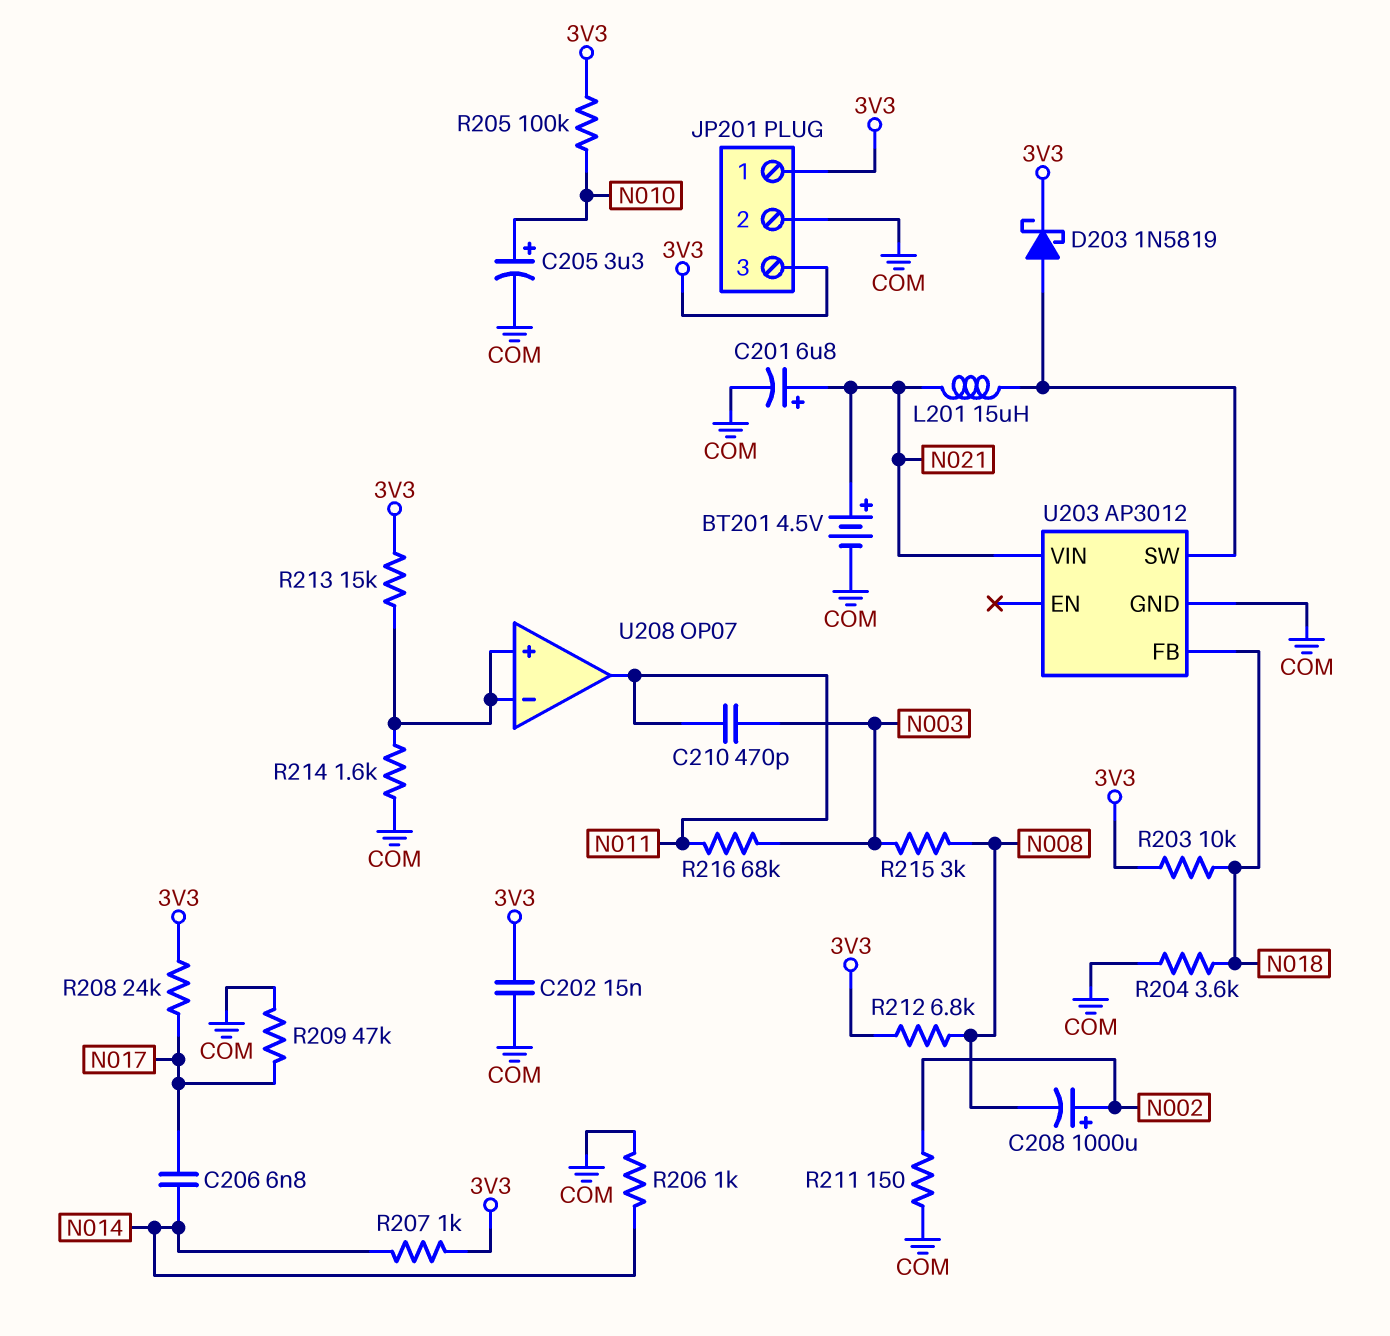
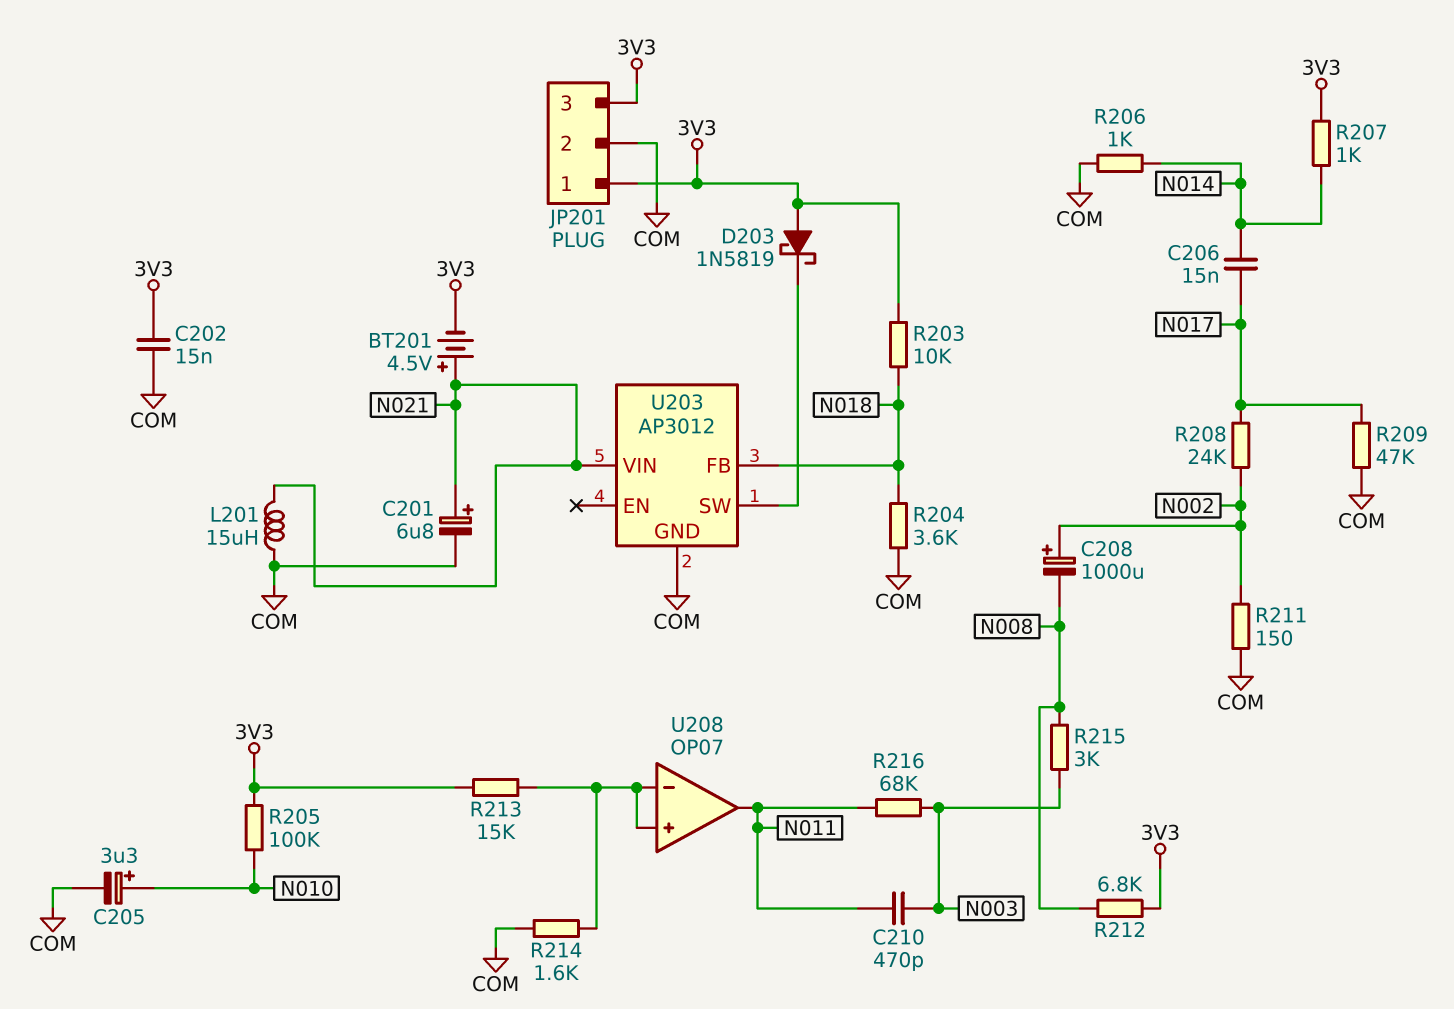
BT201: 4.5V (plus N021, minus COM) -> 4.5V (plus N021, minus 3V3)
C206: 6.8nF (N014, N017) -> 15nF (N014, N017)
D203: schottky 1N5819 (A U203/SW, K 3V3) -> schottky 1N5819 (A 3V3, K U203/SW)
L201: 15uH (N021, U203/SW) -> 15uH (COM, N021)
R208: 24k (3V3, N017) -> 24k (N002, N017)

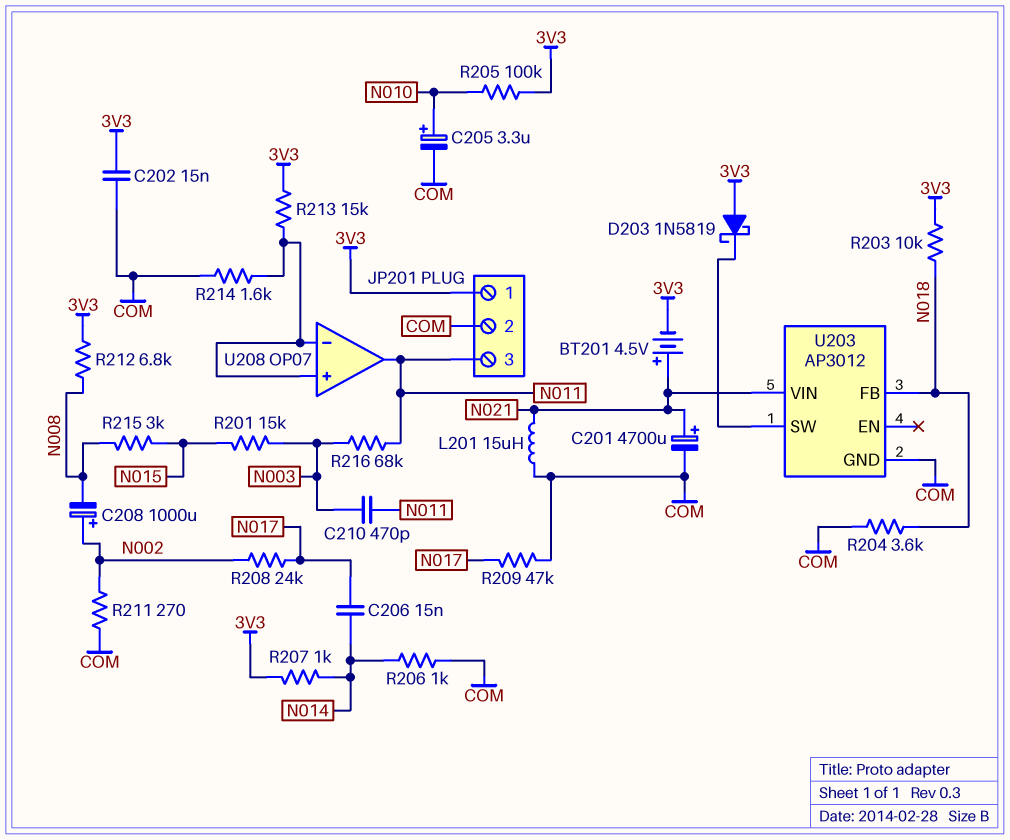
C201: 6.8uF (plus N021, minus COM) -> 4700uF (plus N021, minus COM)
JP201 pin 3: 3V3 -> N011
R201: none -> 15k (N003, N015)
R211: 150 (COM, N002) -> 270 (COM, N002)
R215: 3k (N003, N008) -> 3k (N008, N015)

